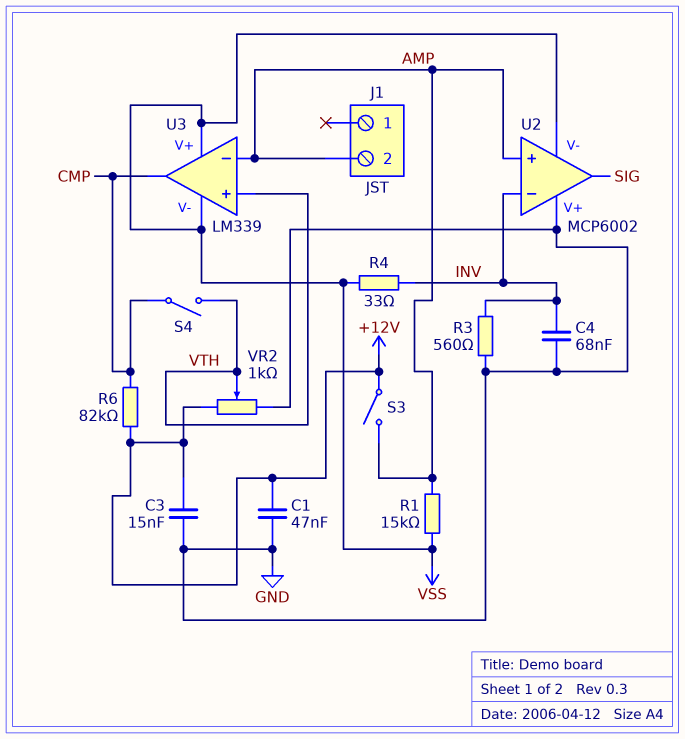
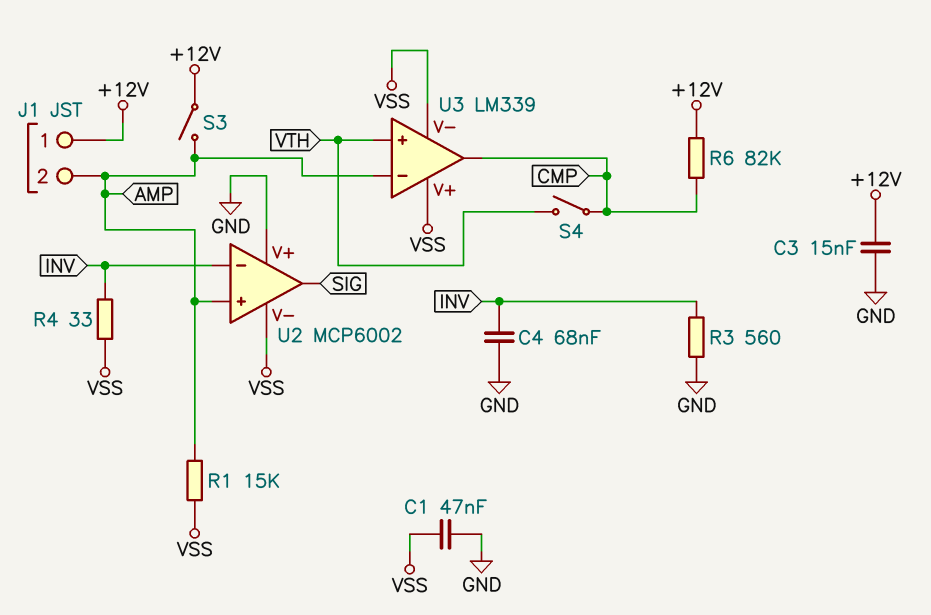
C1: 47nF (+12V, GND) -> 47nF (GND, VSS)
J1 pin 1: none -> +12V
VR2: 1k (+12V, GND, wiper VTH) -> none

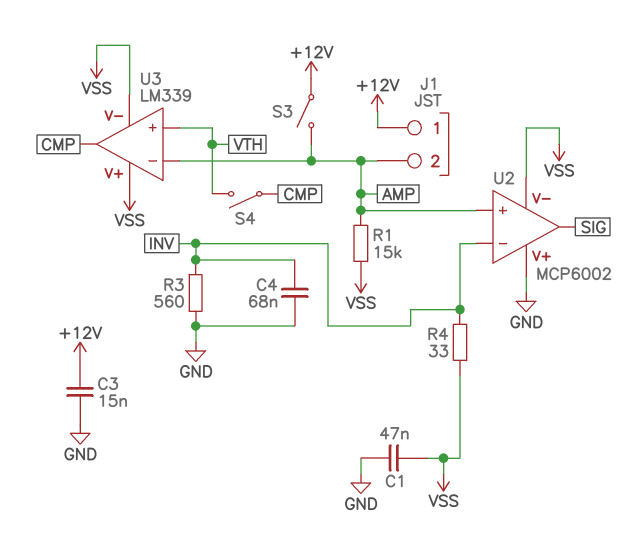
R6: 82k (+12V, CMP) -> none

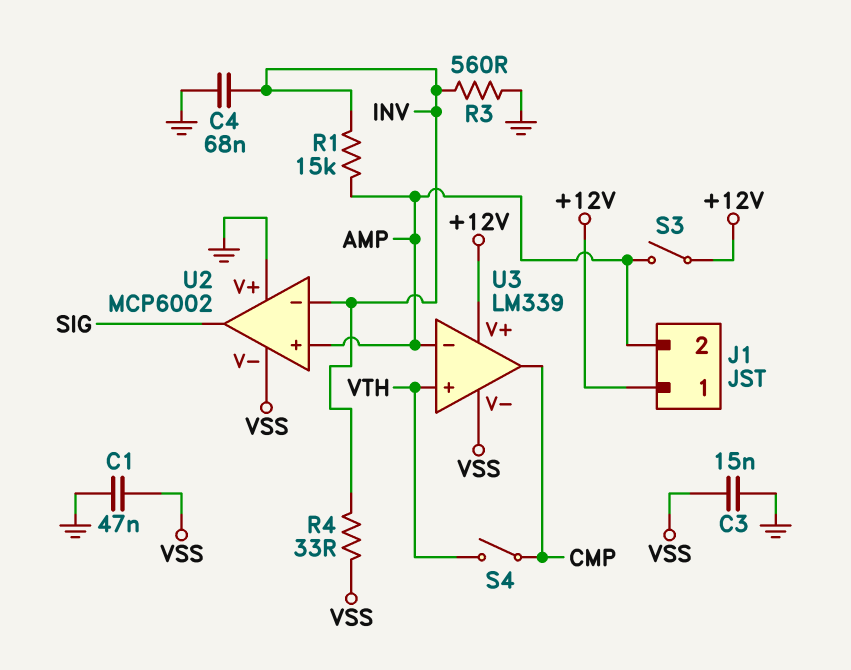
C3: 15nF (+12V, GND) -> 15nF (GND, VSS)
R1: 15k (AMP, VSS) -> 15k (AMP, INV)
U3 pin V+: VSS -> +12V

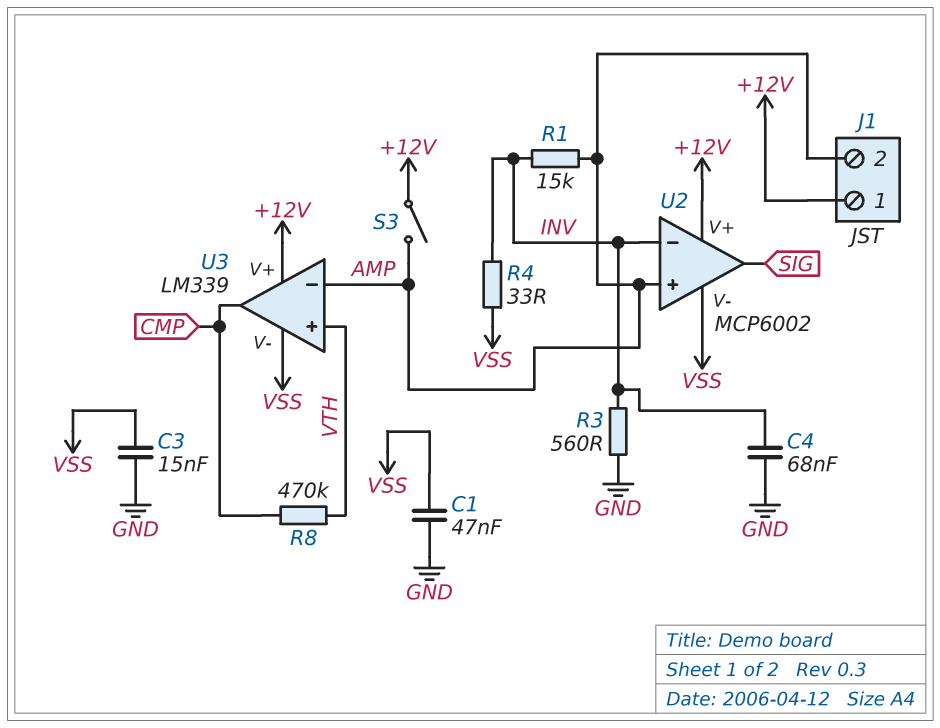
R8: none -> 470k (CMP, VTH)
S4: switch (CMP, VTH) -> none
U2 pin V+: GND -> +12V

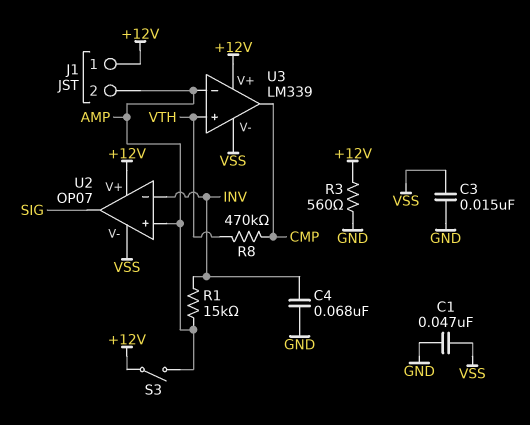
R3: 560 (GND, INV) -> 560 (+12V, GND)
R4: 33 (INV, VSS) -> none
U2: MCP6002 -> OP07

